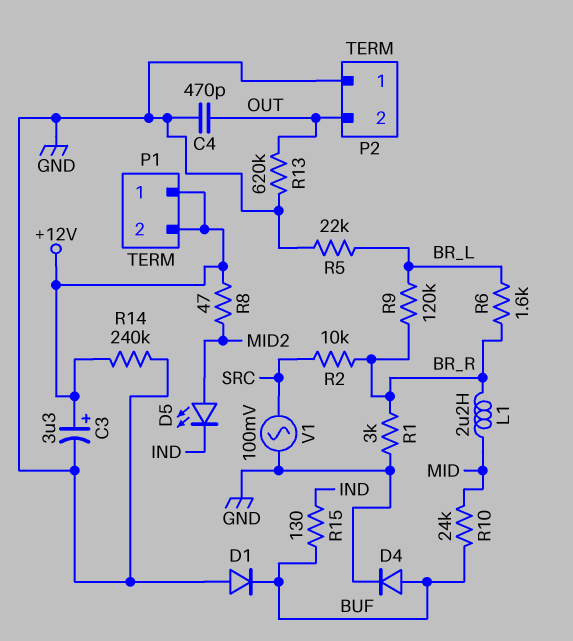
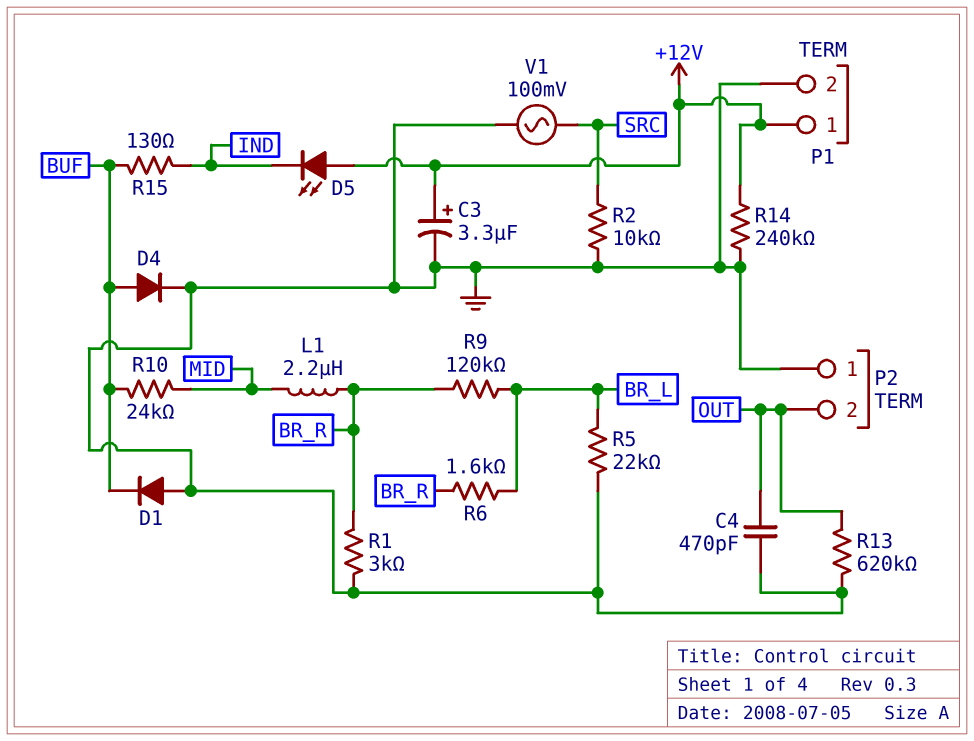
D5: LED (A MID2, K IND) -> LED (A +12V, K IND)
P1 pin 2: +12V -> GND
R2: 10k (BR_R, SRC) -> 10k (GND, SRC)
R8: 47 (+12V, MID2) -> none

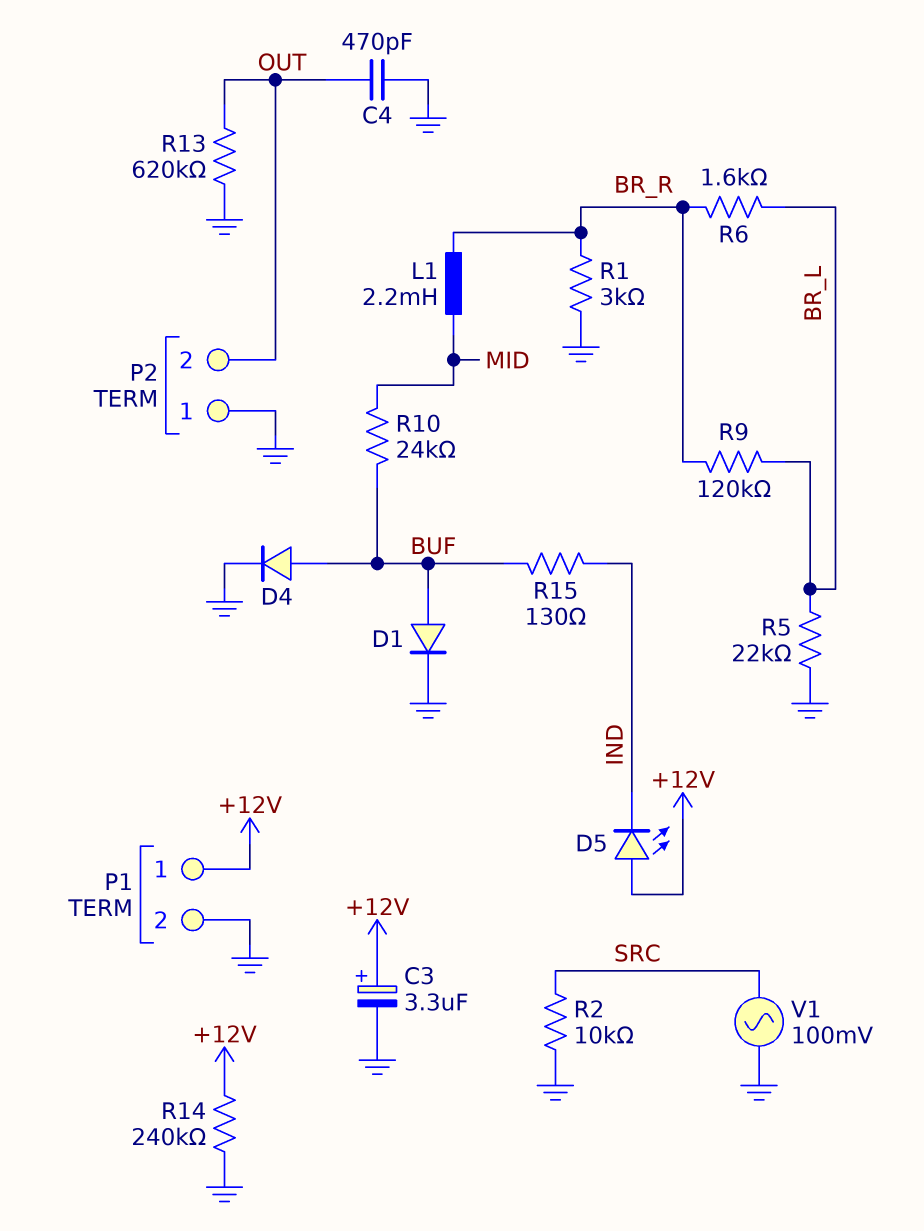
D1: diode (A GND, K BUF) -> diode (A BUF, K GND)
L1: 2.2uH (BR_R, MID) -> 2.2mH (BR_R, MID)

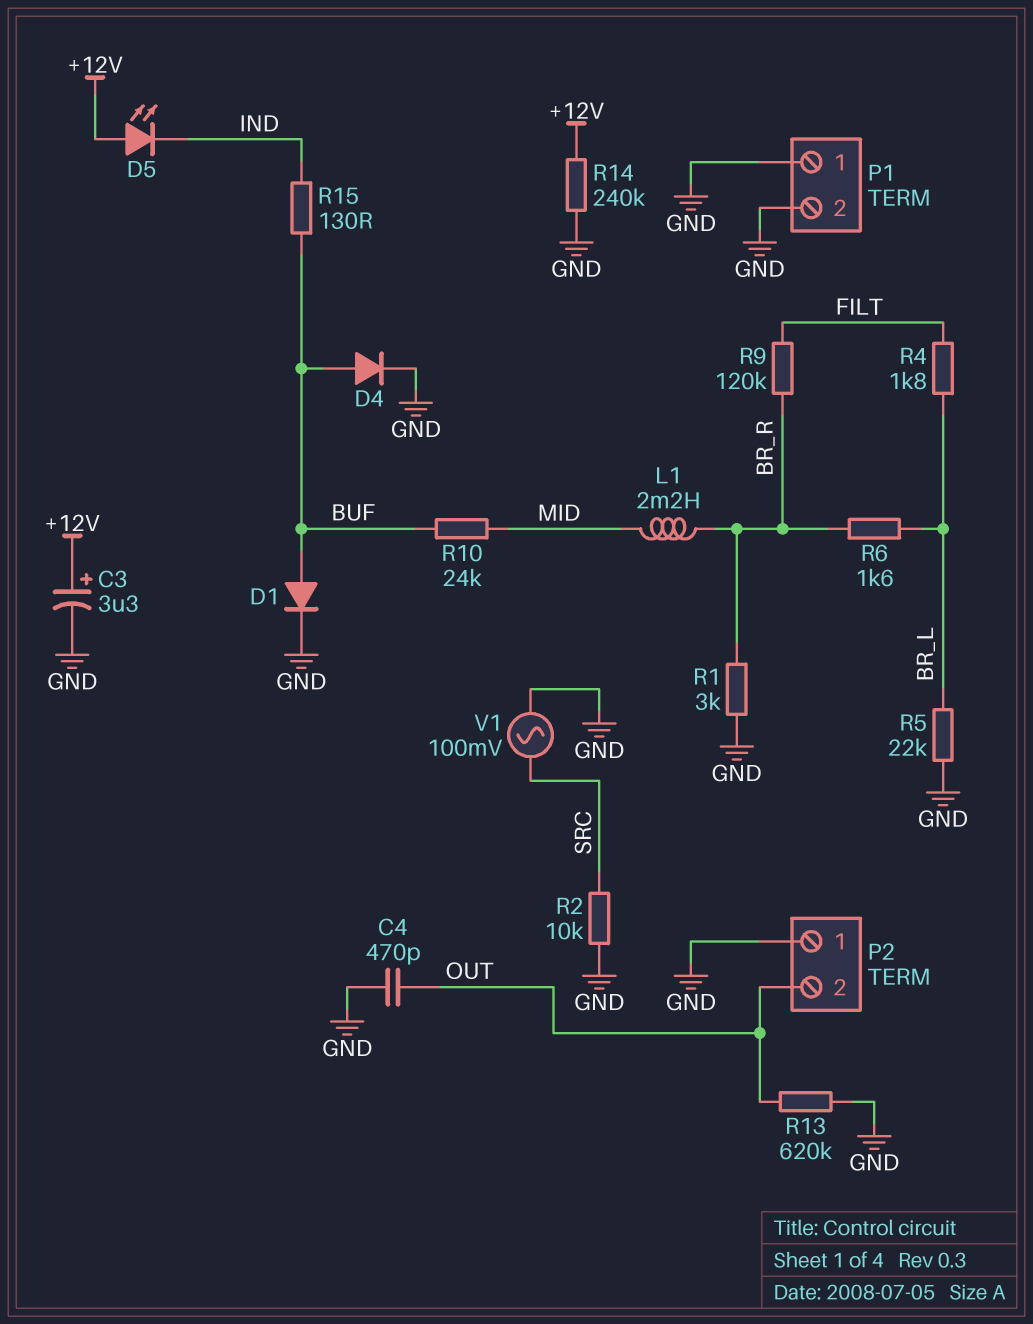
P1 pin 1: +12V -> GND
R4: none -> 1.8k (BR_L, FILT)
R9: 120k (BR_L, BR_R) -> 120k (BR_R, FILT)

